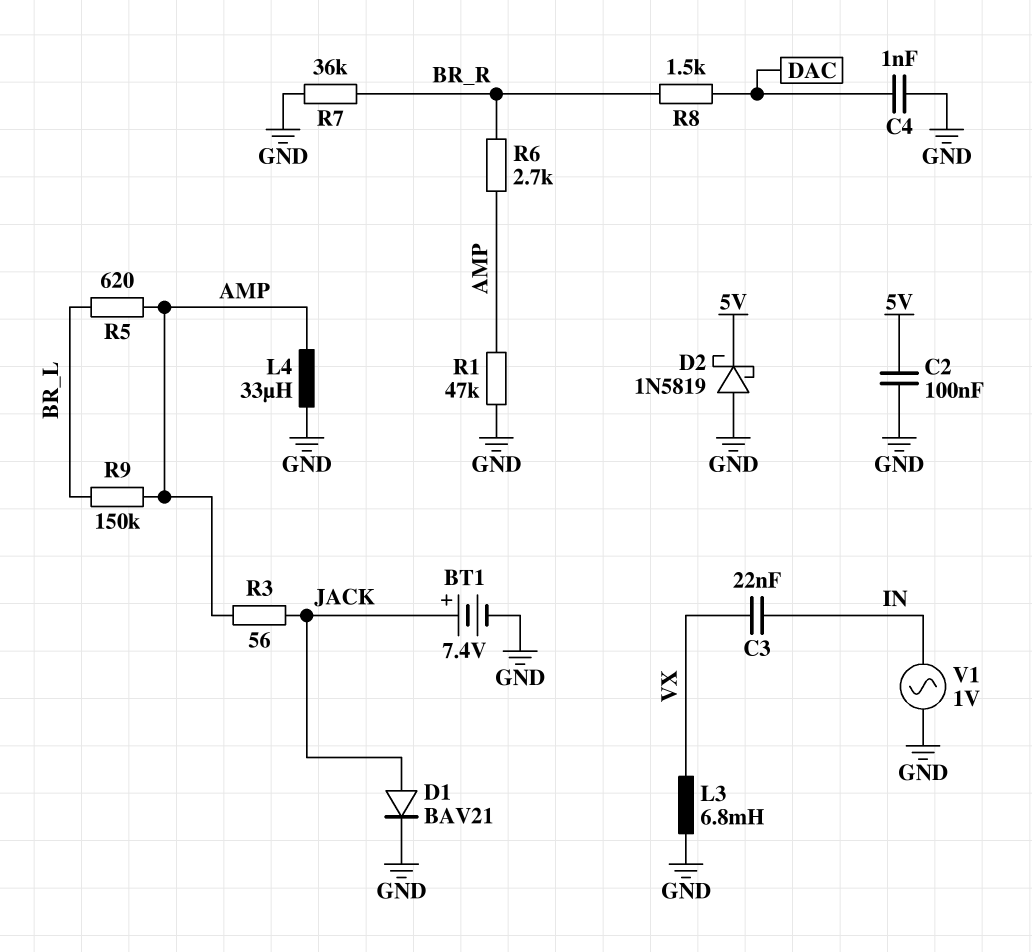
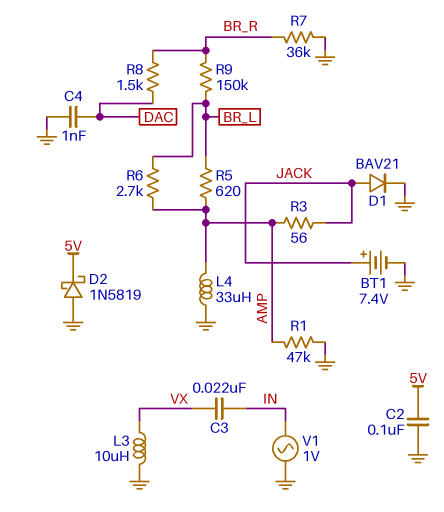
L3: 6.8mH (GND, VX) -> 10uH (GND, VX)
R6: 2.7k (AMP, BR_R) -> 2.7k (AMP, BR_L)
R9: 150k (AMP, BR_L) -> 150k (BR_L, BR_R)

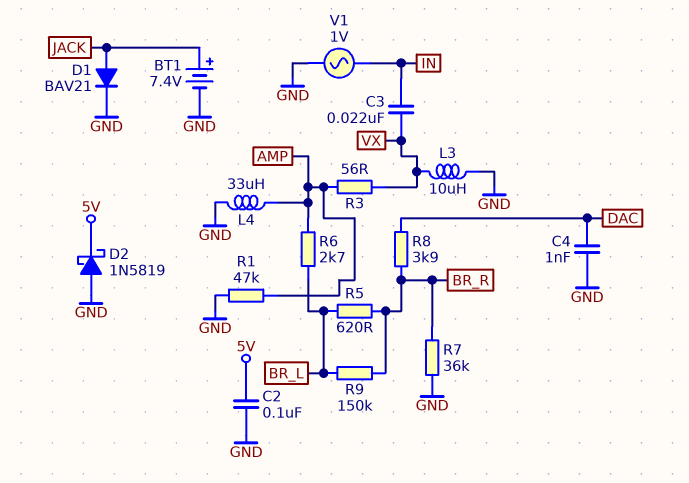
R3: 56 (AMP, JACK) -> 56 (AMP, VX)
R5: 620 (AMP, BR_L) -> 620 (BR_L, BR_R)
R8: 1.5k (BR_R, DAC) -> 3.9k (BR_R, DAC)

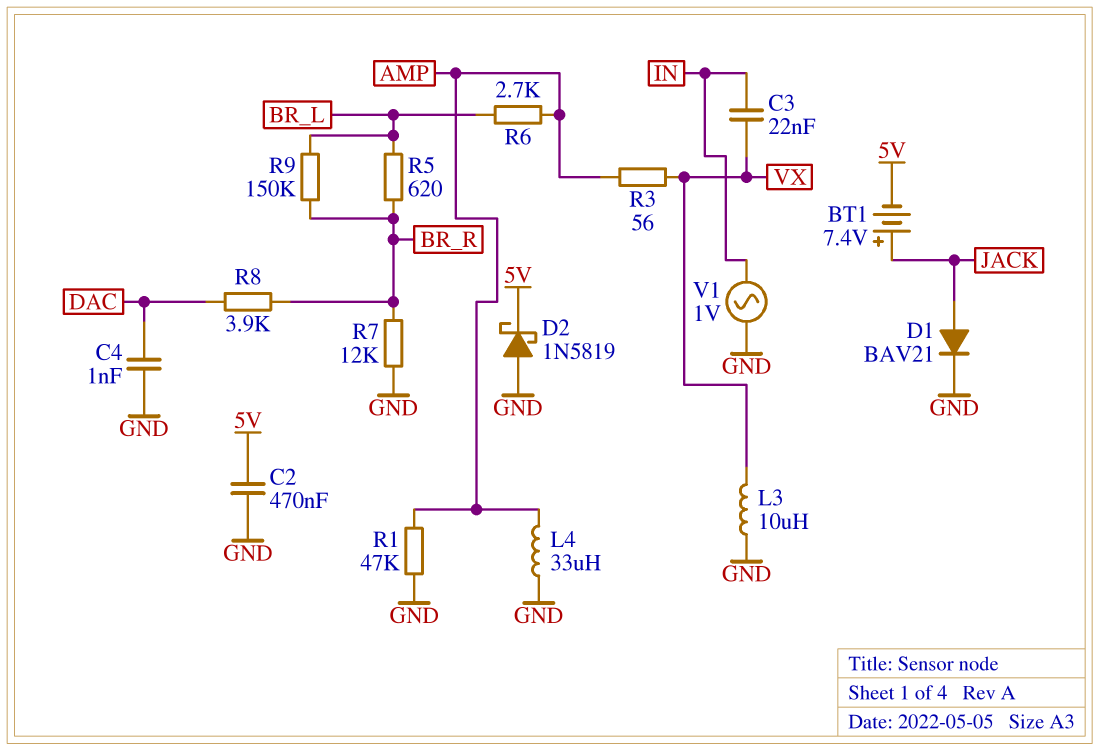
BT1: 7.4V (plus JACK, minus GND) -> 7.4V (plus JACK, minus 5V)
C2: 100nF (5V, GND) -> 470nF (5V, GND)
R7: 36k (BR_R, GND) -> 12k (BR_R, GND)

